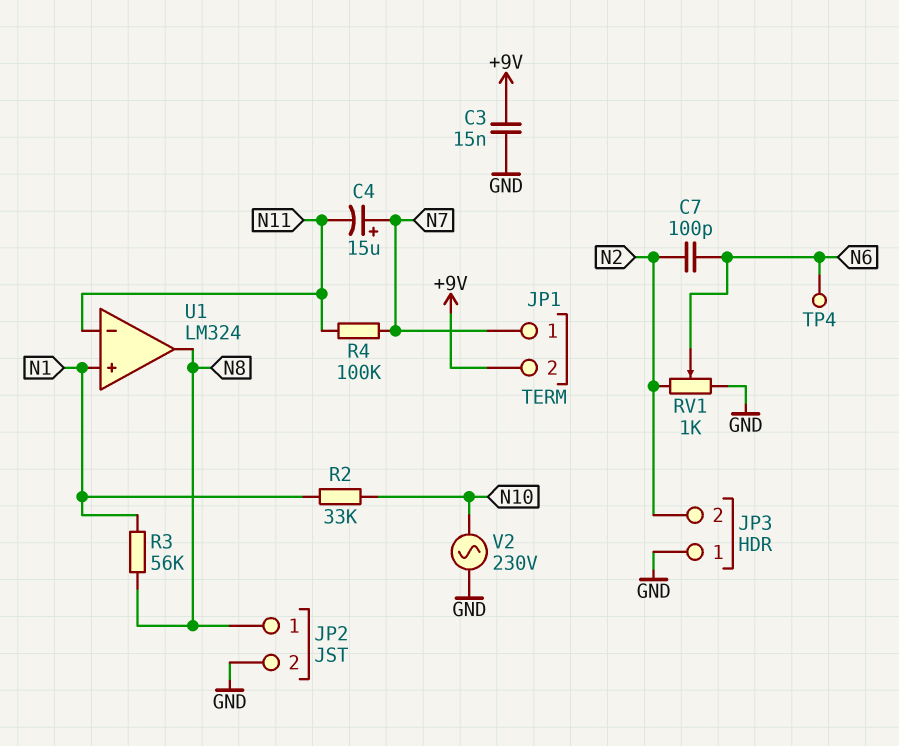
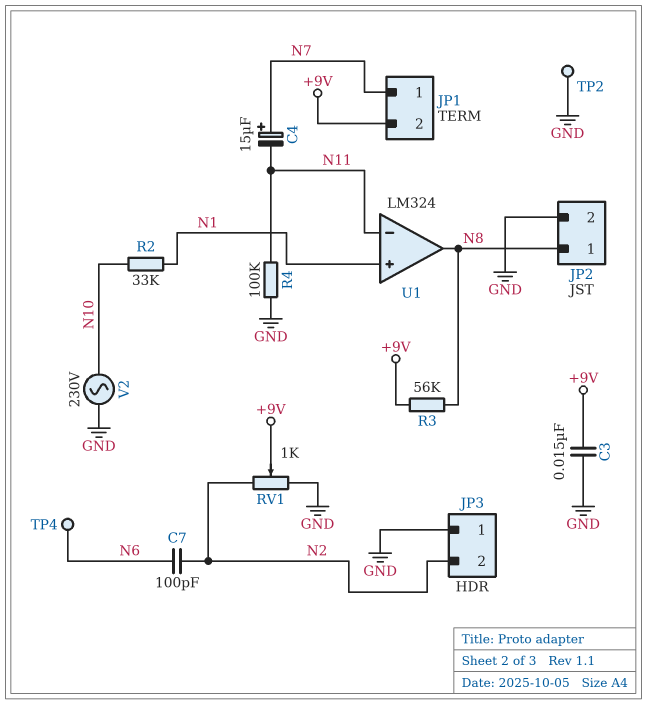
R3: 56k (N1, N8) -> 56k (+9V, N8)
R4: 100k (N7, N11) -> 100k (GND, N11)
RV1: 1k (GND, N2, wiper N6) -> 1k (GND, N2, wiper +9V)
TP2: none -> test point (GND)

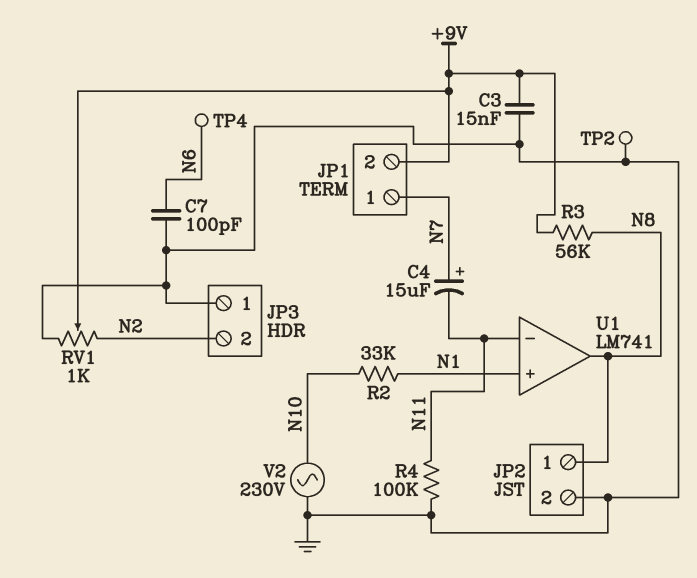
C7: 100pF (N2, N6) -> 100pF (GND, N6)
U1: LM324 -> LM741

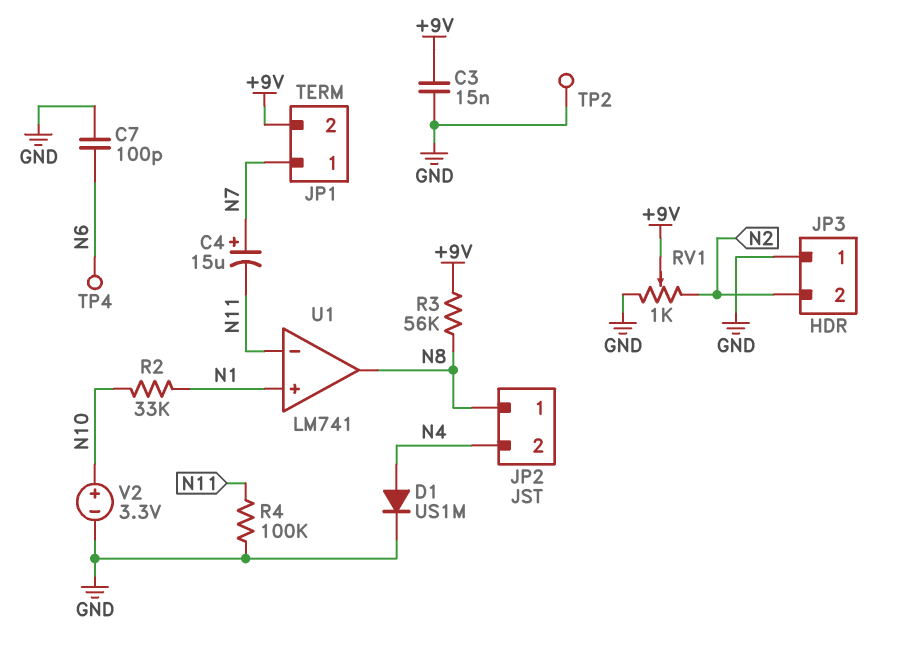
D1: none -> diode US1M (A N4, K GND)
JP2 pin 2: GND -> N4
V2: AC 230V (GND, N10) -> 3.3V (plus N10, minus GND)

